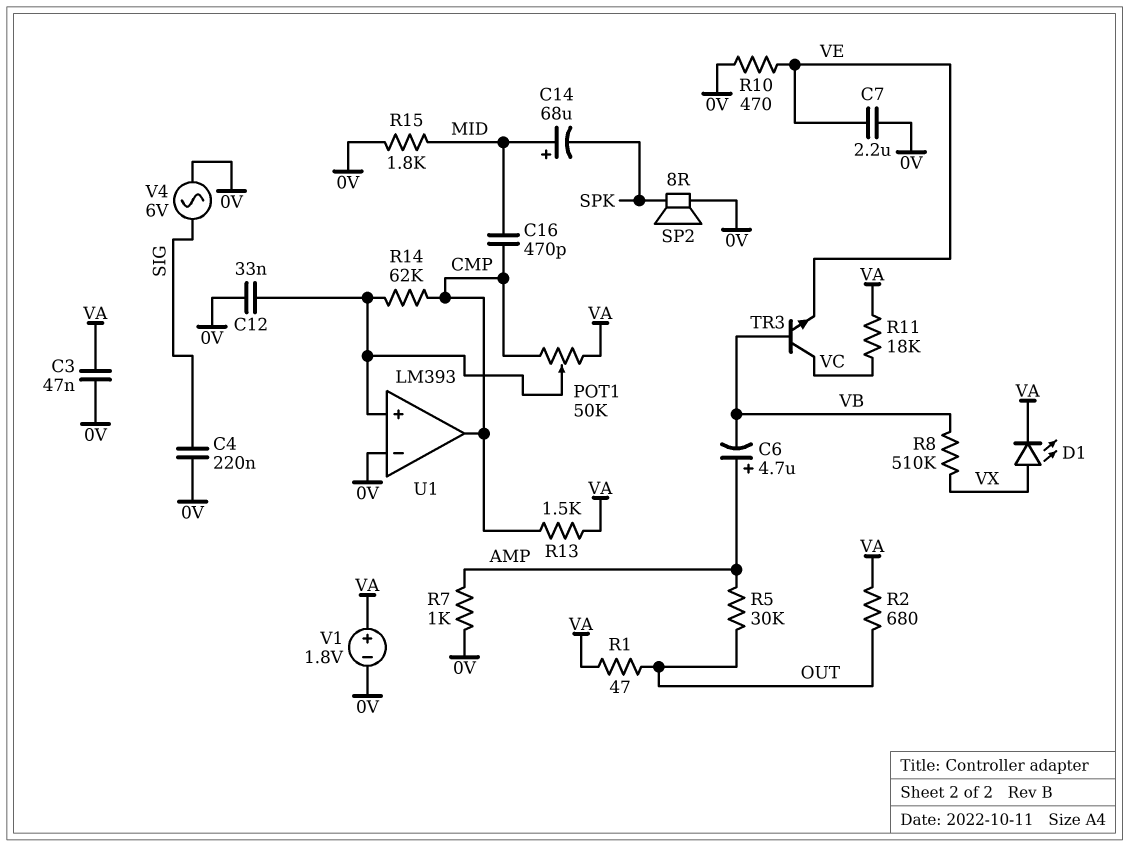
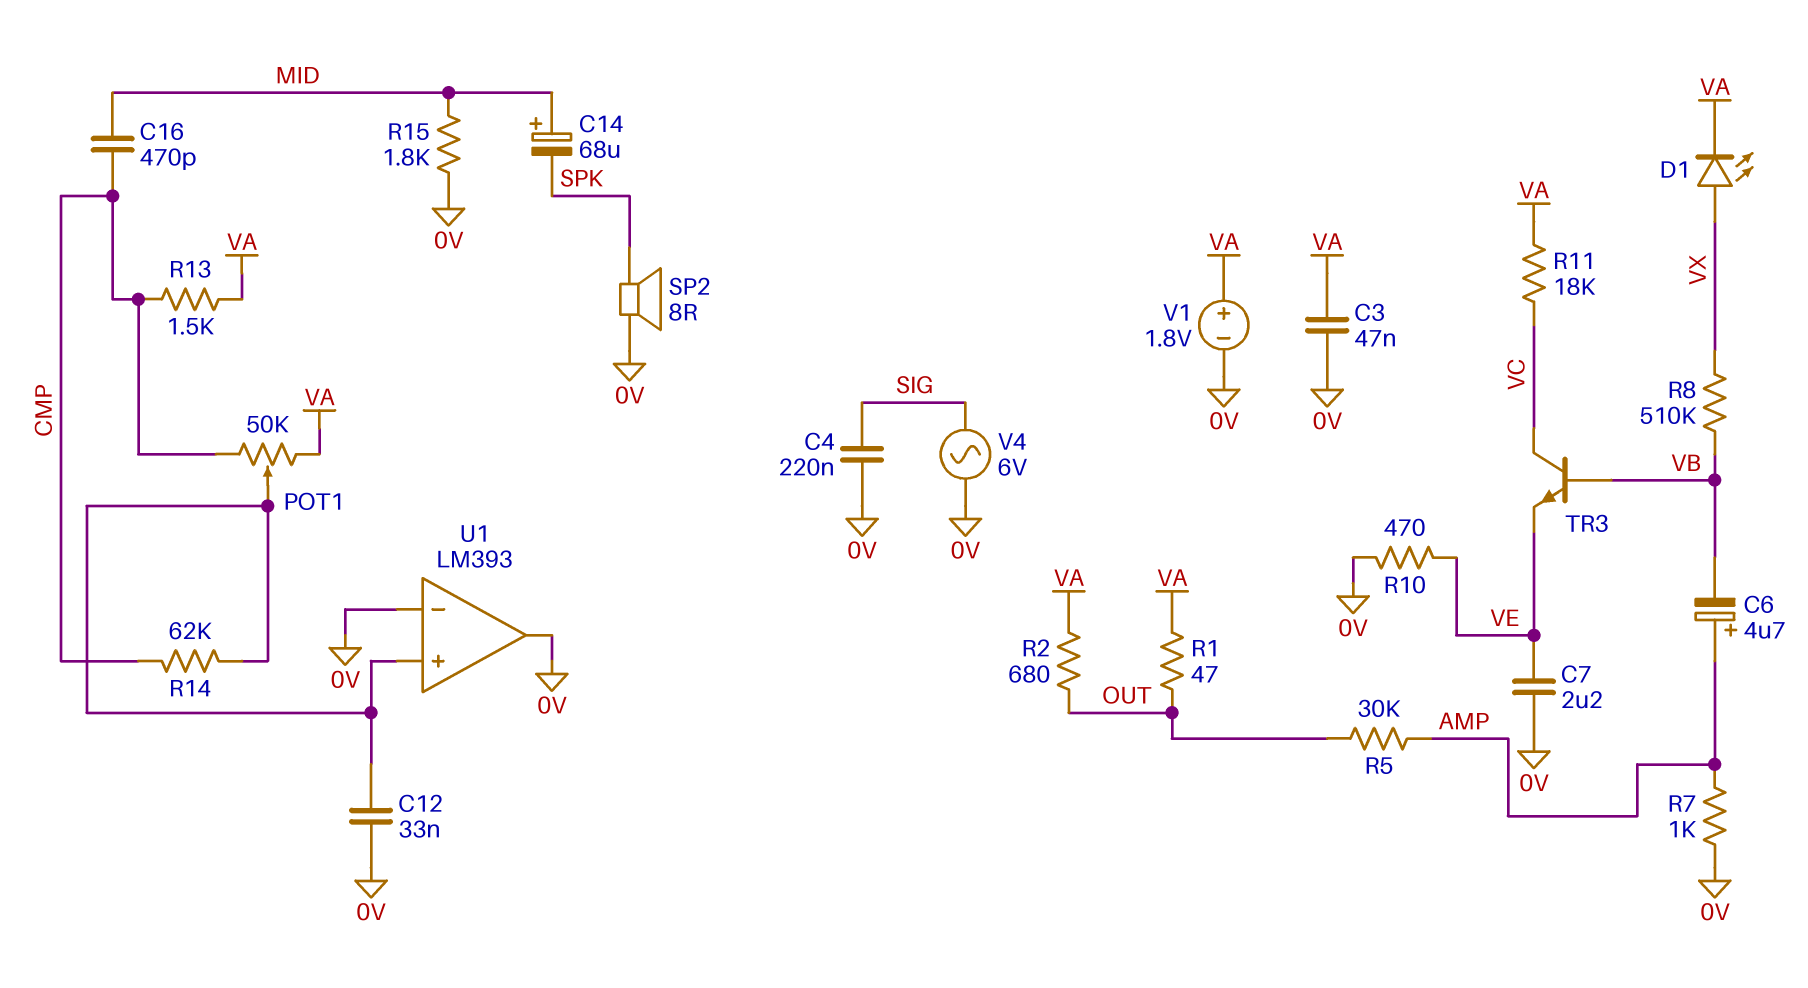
U1 pin out: CMP -> 0V

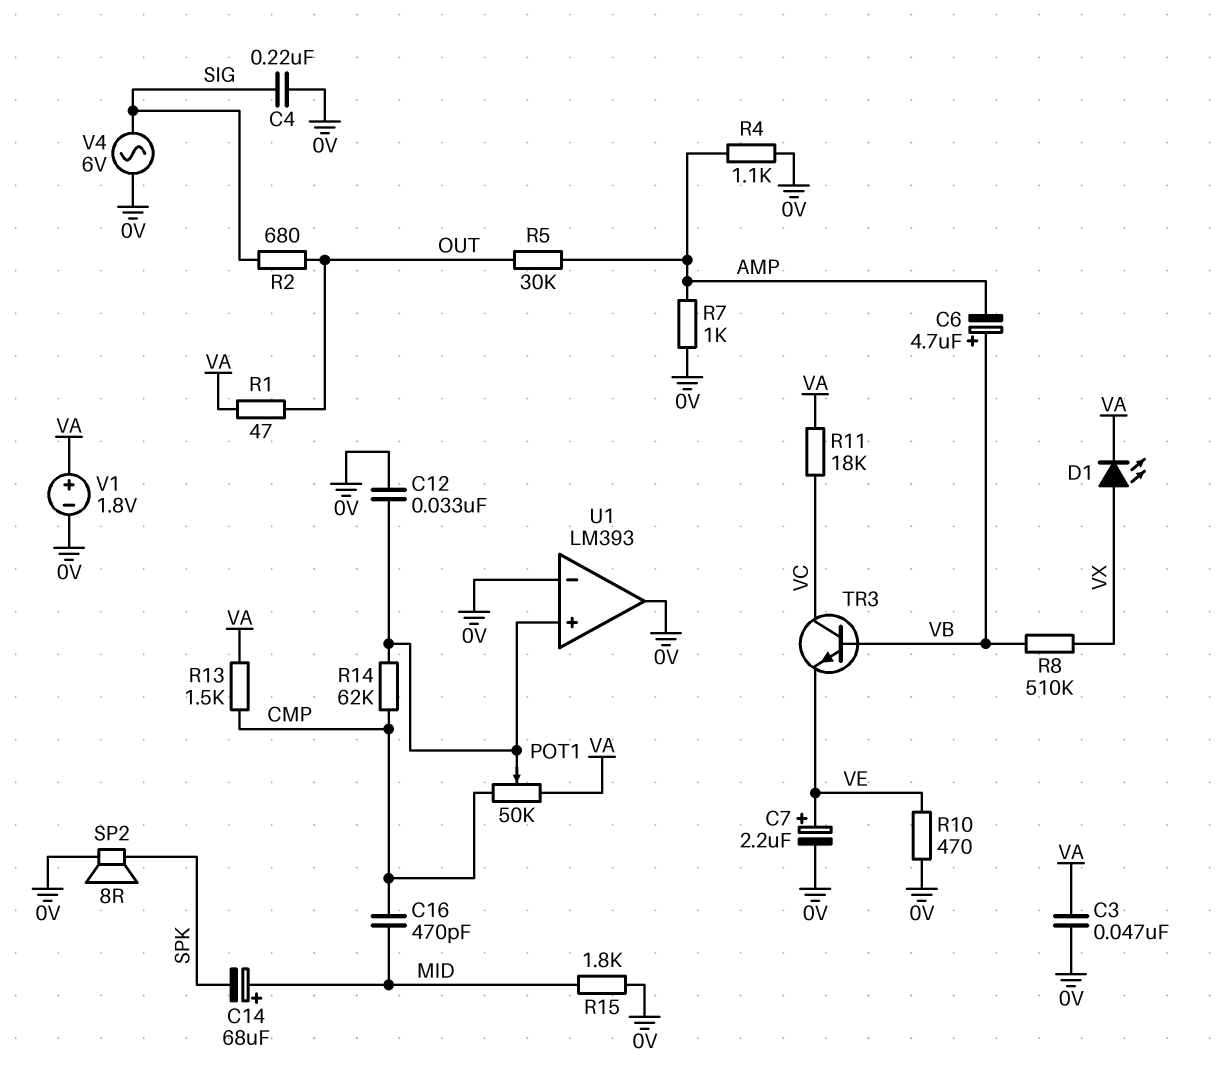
C6: 4.7uF (plus AMP, minus VB) -> 4.7uF (plus VB, minus AMP)
C7: 2.2uF (0V, VE) -> 2.2uF (plus VE, minus 0V)
R2: 680 (OUT, VA) -> 680 (OUT, SIG)
R4: none -> 1.1k (0V, AMP)

